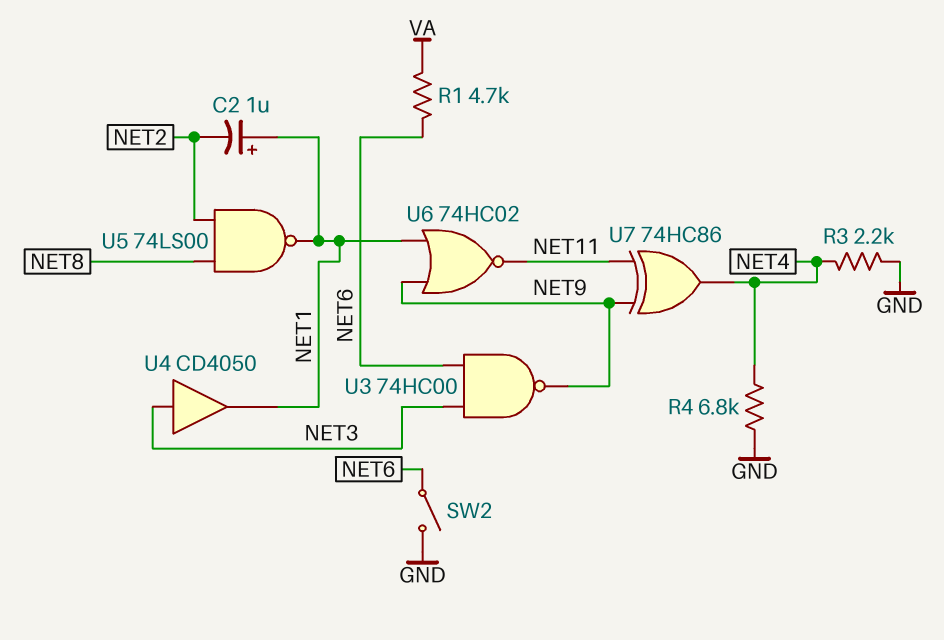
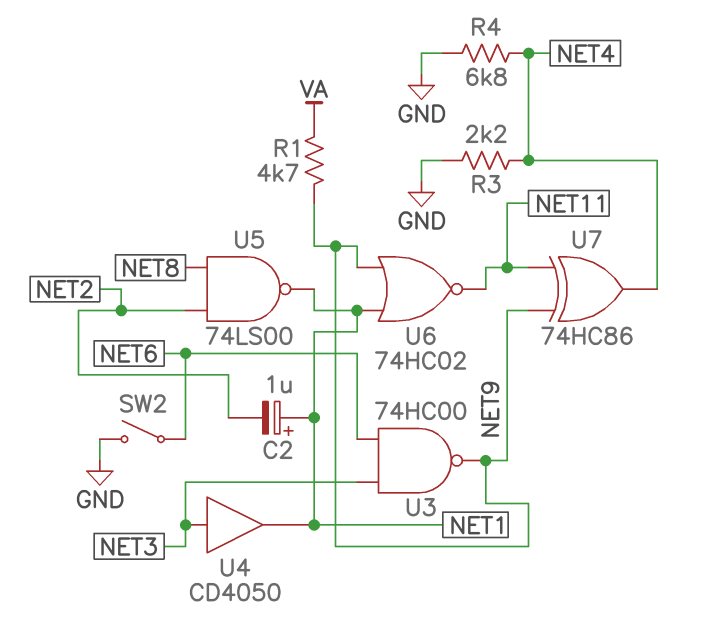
R1: 4.7k (NET6, VA) -> 4.7k (NET9, VA)

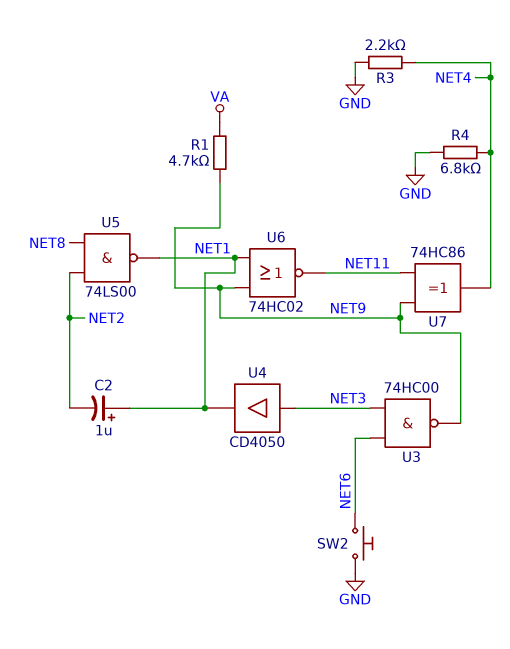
SW2: switch (GND, NET6) -> button (GND, NET6)

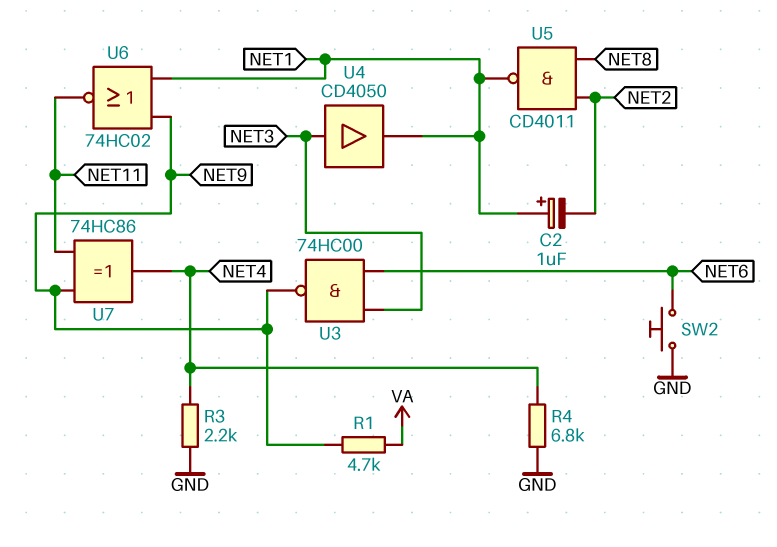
U5: NAND 74LS00 (in NET2, in NET8, out NET1) -> NAND CD4011 (in NET2, in NET8, out NET1)

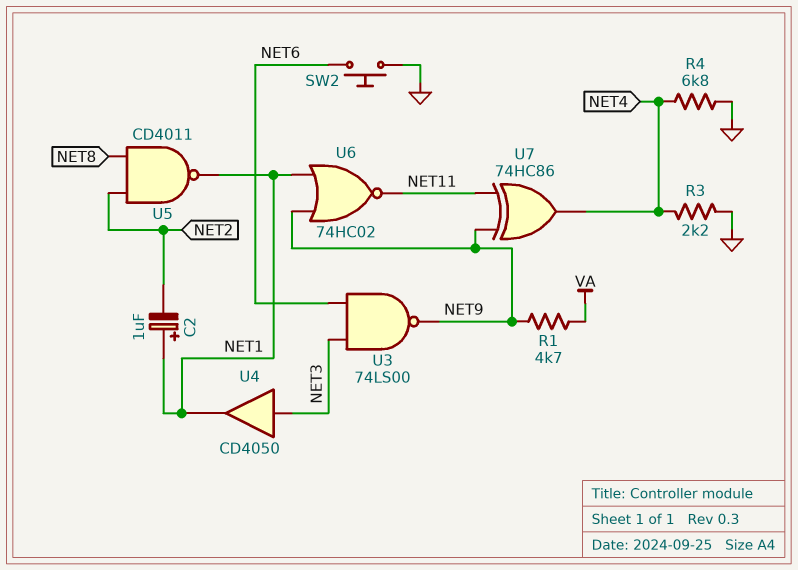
U3: NAND 74HC00 (in NET3, in NET6, out NET9) -> NAND 74LS00 (in NET3, in NET6, out NET9)

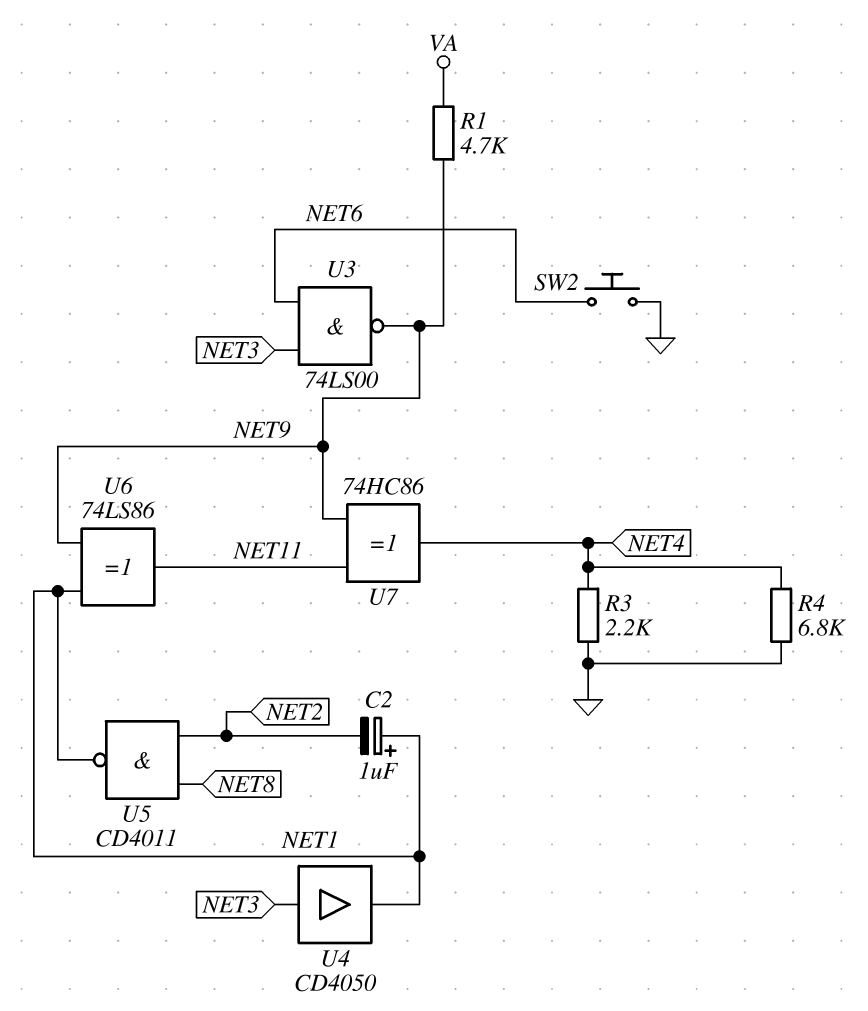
U6: NOR 74HC02 (in NET1, in NET9, out NET11) -> XOR 74LS86 (in NET1, in NET9, out NET11)

